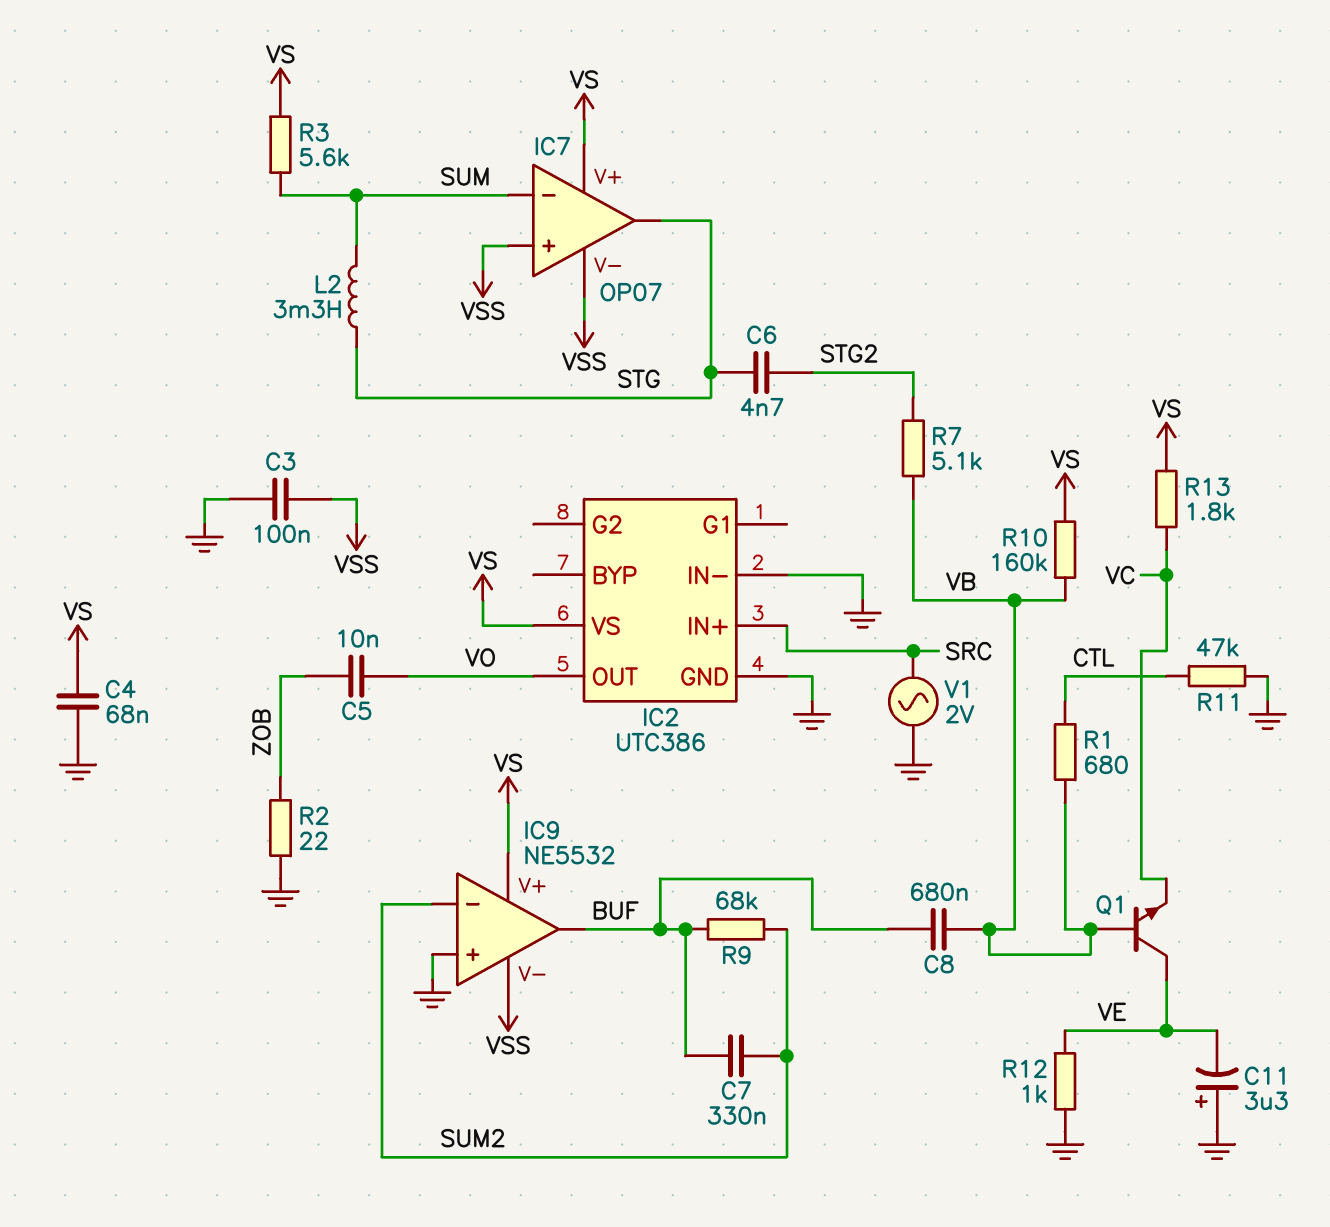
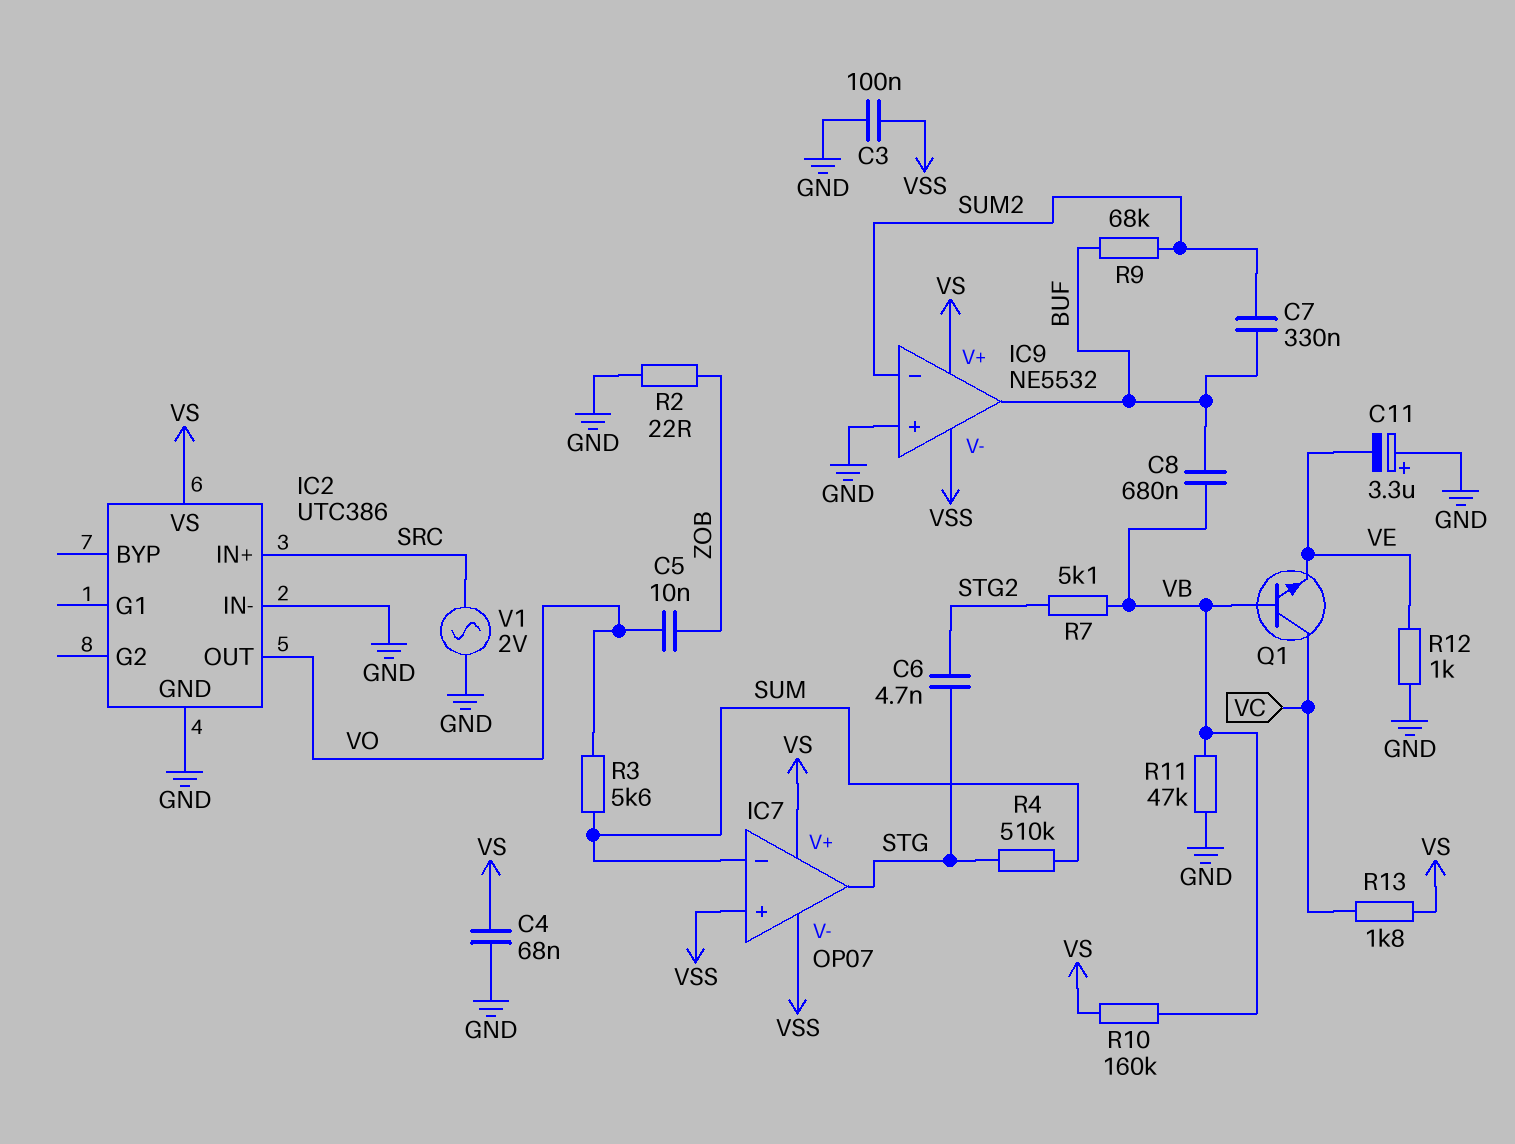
L2: 3.3mH (STG, SUM) -> none
Q1: NPN (B VB, C VE, E VC) -> NPN (B VB, C VC, E VE)
R1: 680 (CTL, VB) -> none
R3: 5.6k (SUM, VS) -> 5.6k (SUM, VO)
R4: none -> 510k (STG, SUM)
R11: 47k (CTL, GND) -> 47k (GND, VB)

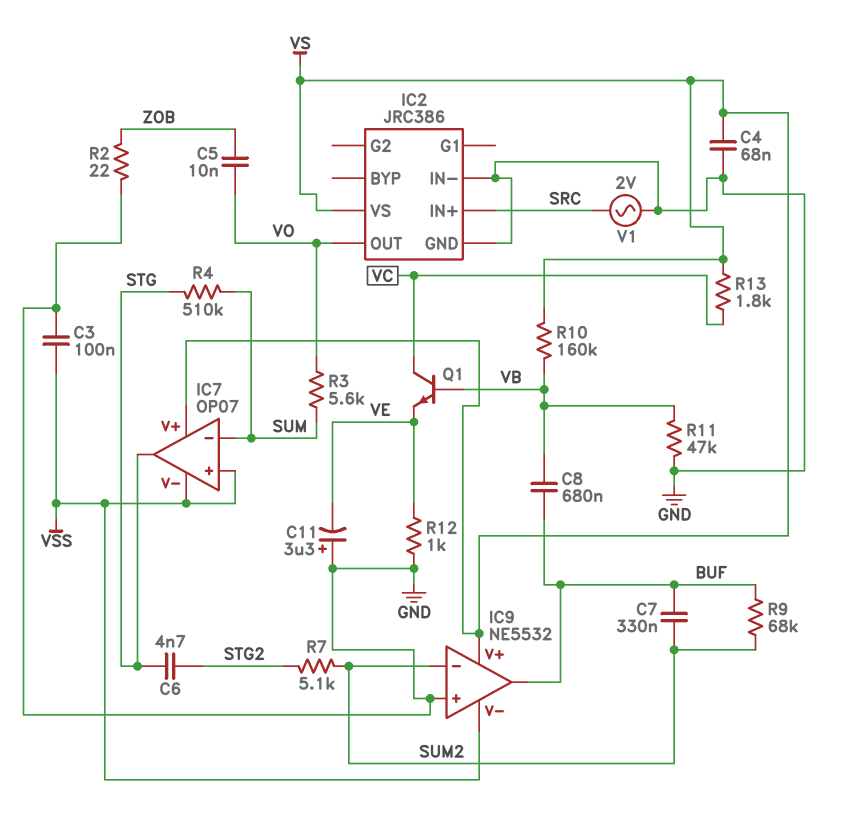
IC2: UTC386 -> JRC386
R7: 5.1k (STG2, VB) -> 5.1k (STG2, SUM2)

